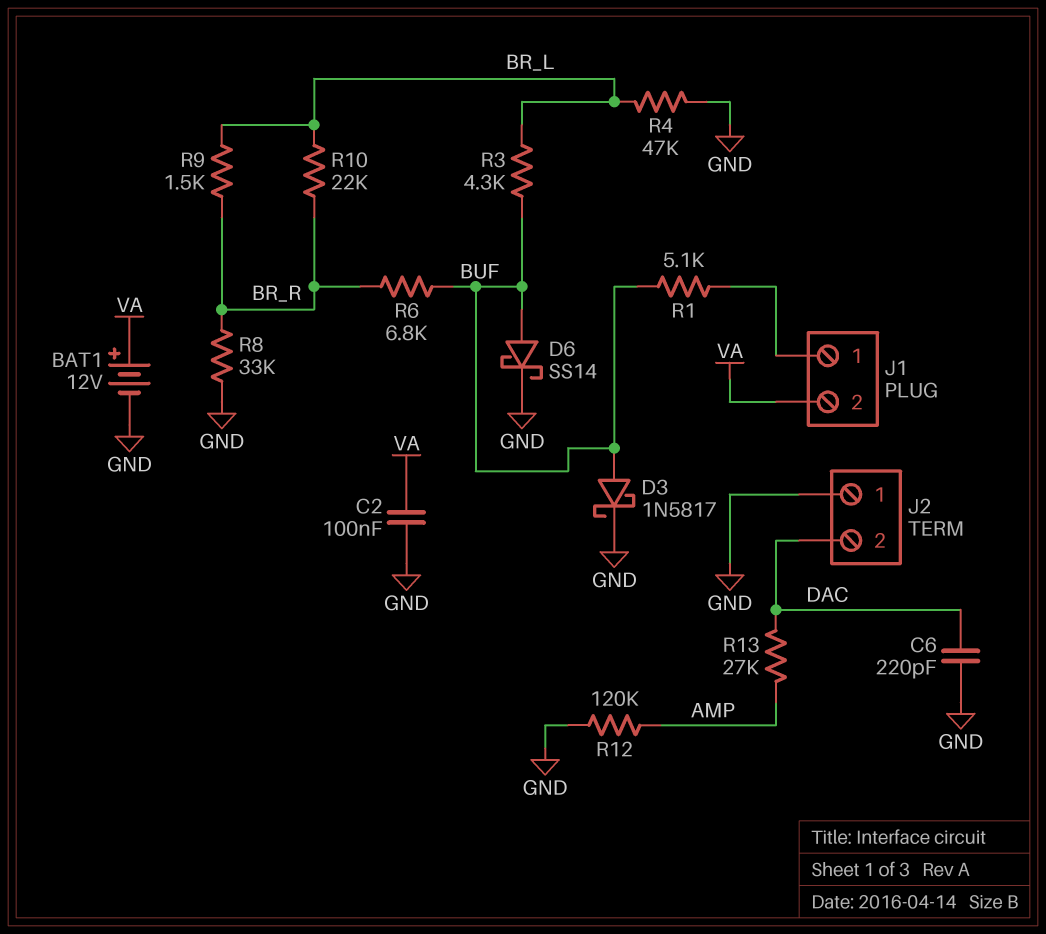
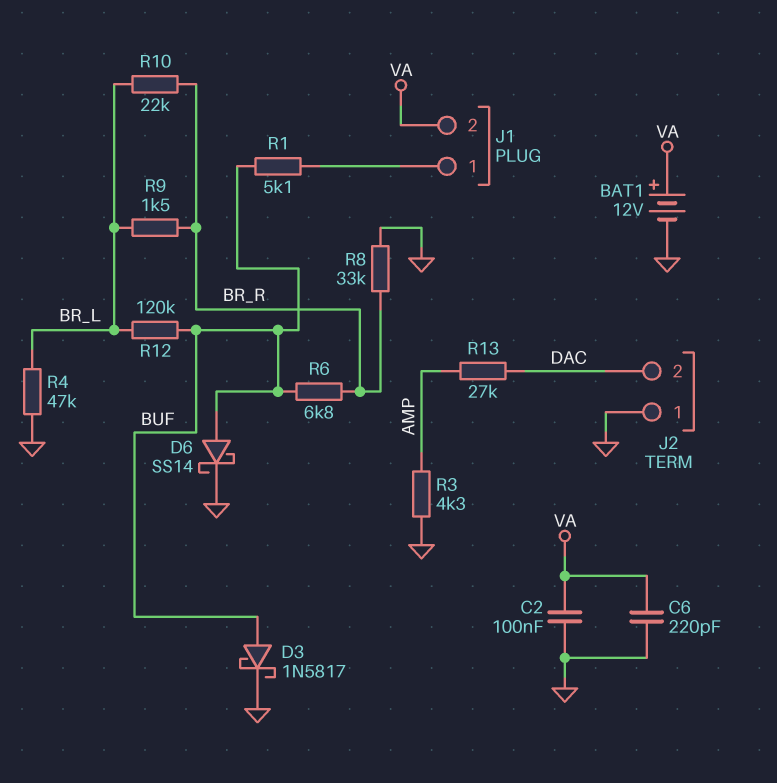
C6: 220pF (DAC, GND) -> 220pF (GND, VA)
R3: 4.3k (BR_L, BUF) -> 4.3k (AMP, GND)
R12: 120k (AMP, GND) -> 120k (BR_L, BUF)

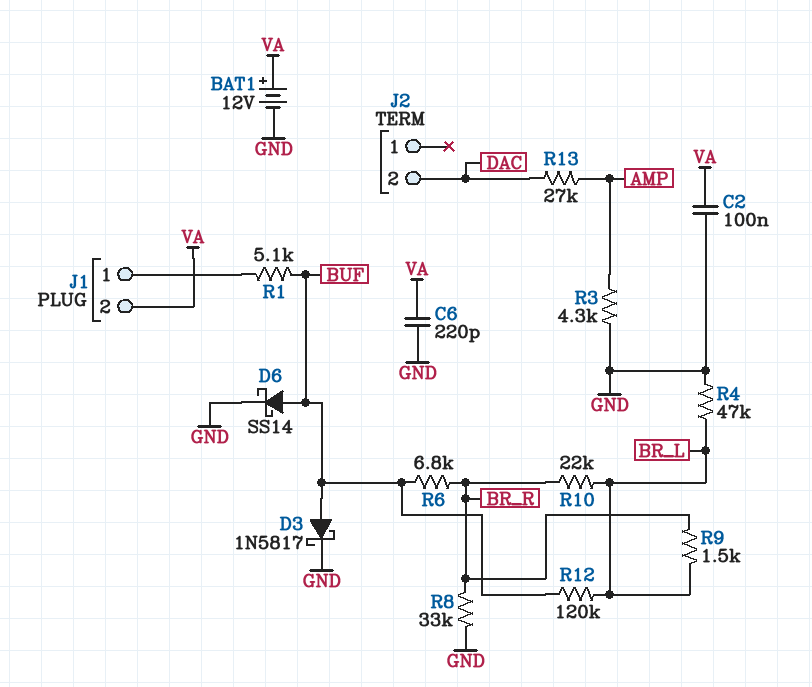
J2 pin 1: GND -> none

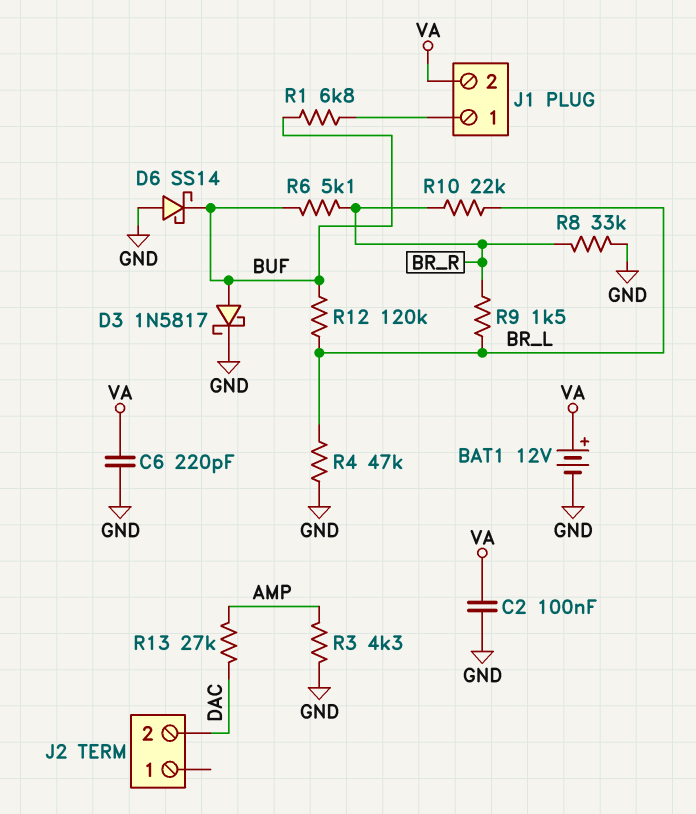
D6: schottky SS14 (A BUF, K GND) -> schottky SS14 (A GND, K BUF)
R1: 5.1k (BUF, J1/1) -> 6.8k (BUF, J1/1)
R6: 6.8k (BR_R, BUF) -> 5.1k (BR_R, BUF)

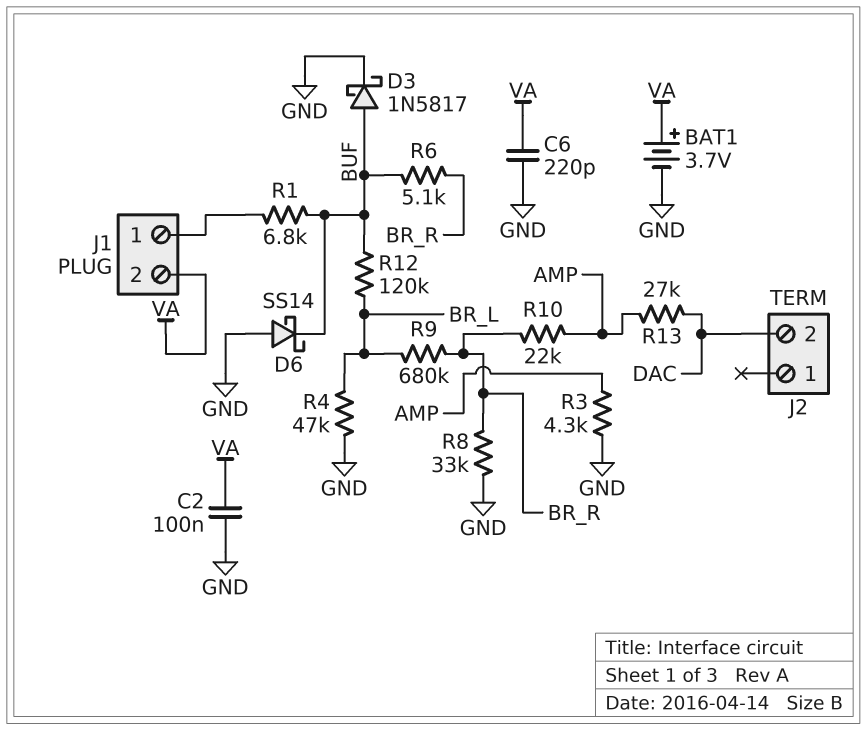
BAT1: 12V (plus VA, minus GND) -> 3.7V (plus VA, minus GND)
R9: 1.5k (BR_L, BR_R) -> 680k (BR_L, BR_R)
R10: 22k (BR_L, BR_R) -> 22k (AMP, BR_R)

